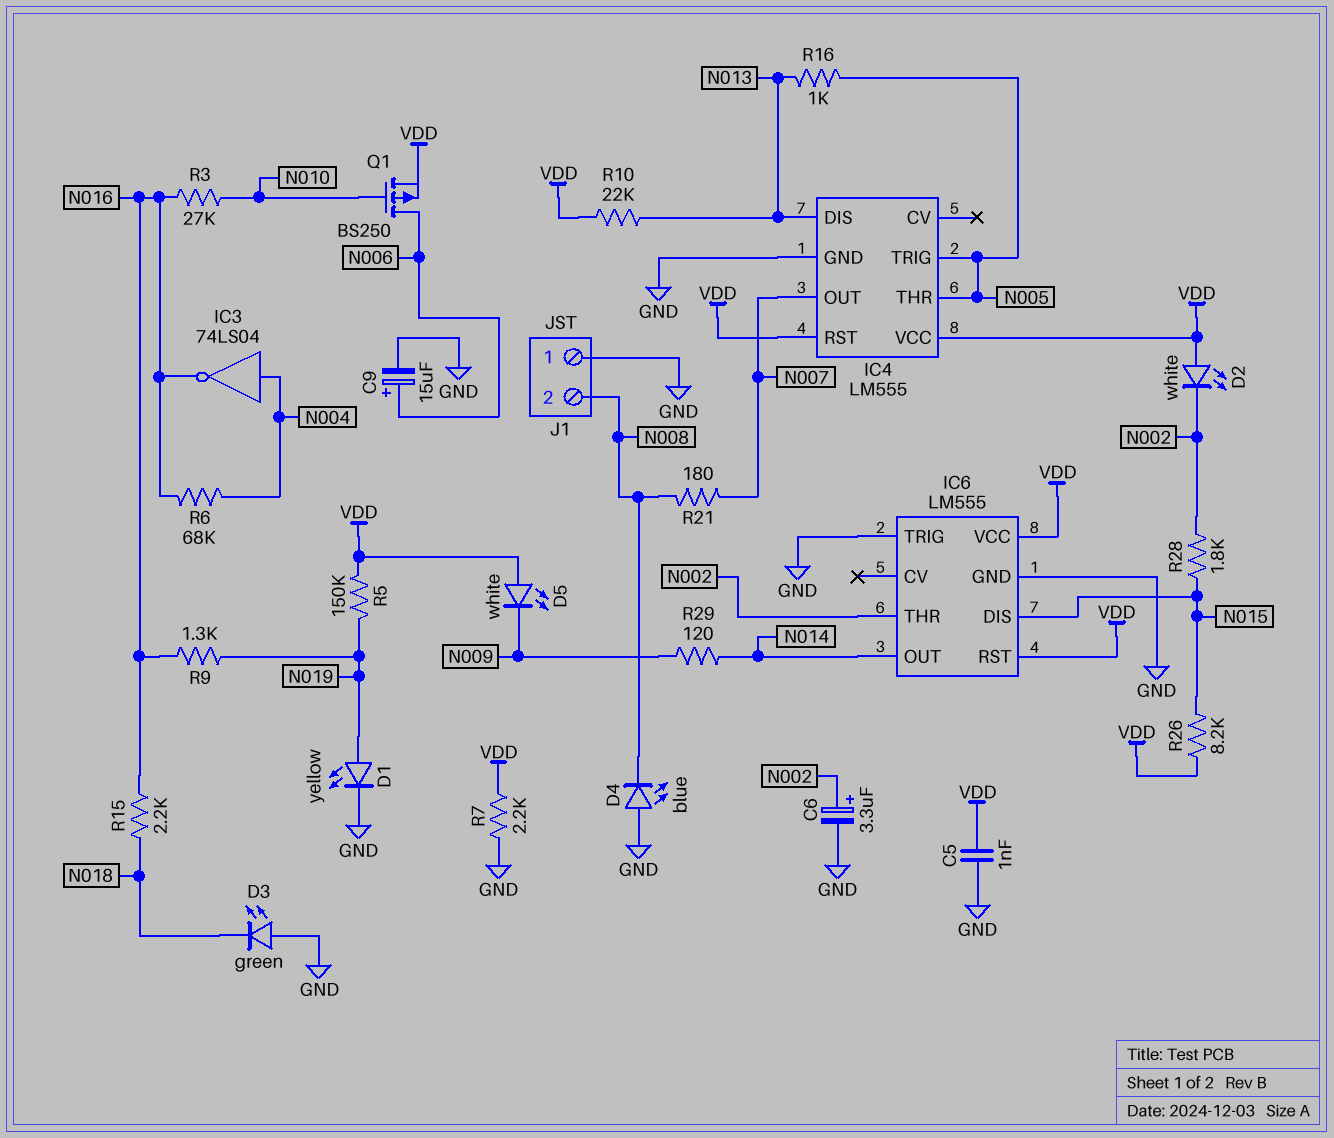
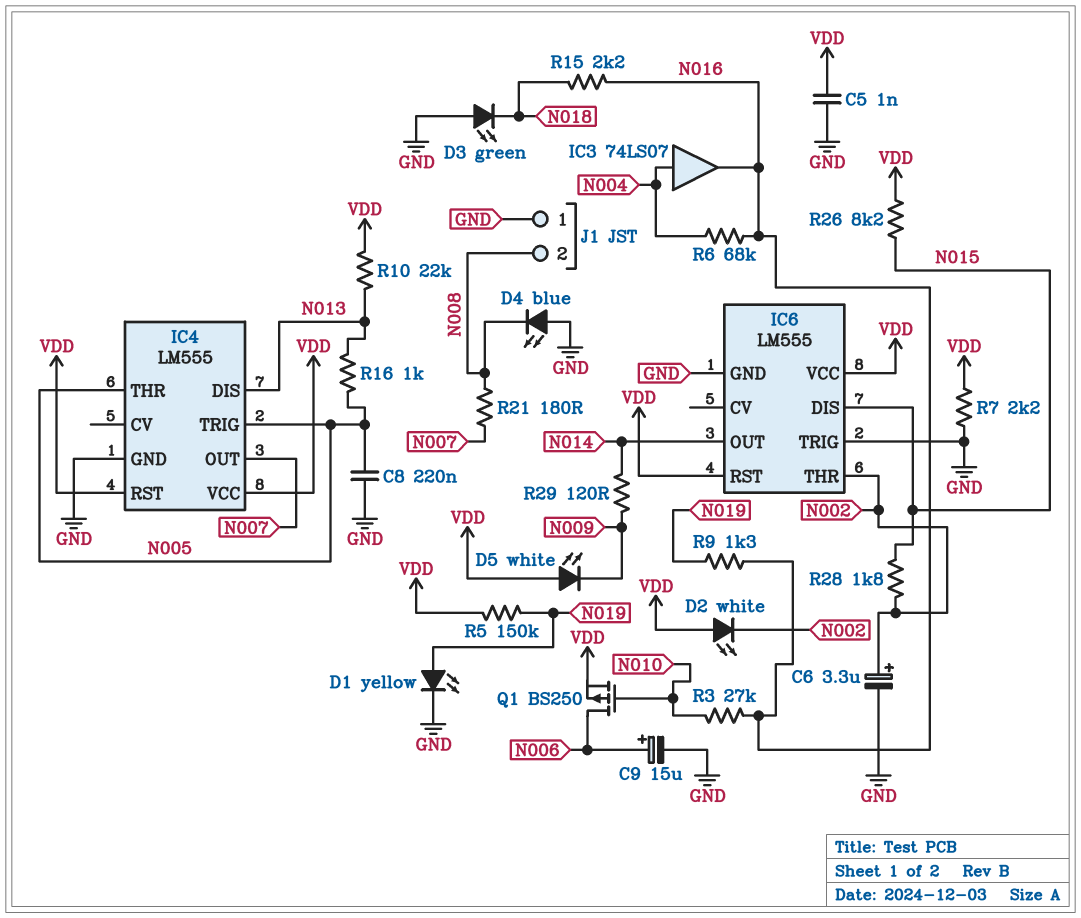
C8: none -> 220nF (GND, N005)
IC3: NOT 74LS04 (in N004, out N016) -> buffer 74LS07 (in N004, out N016)

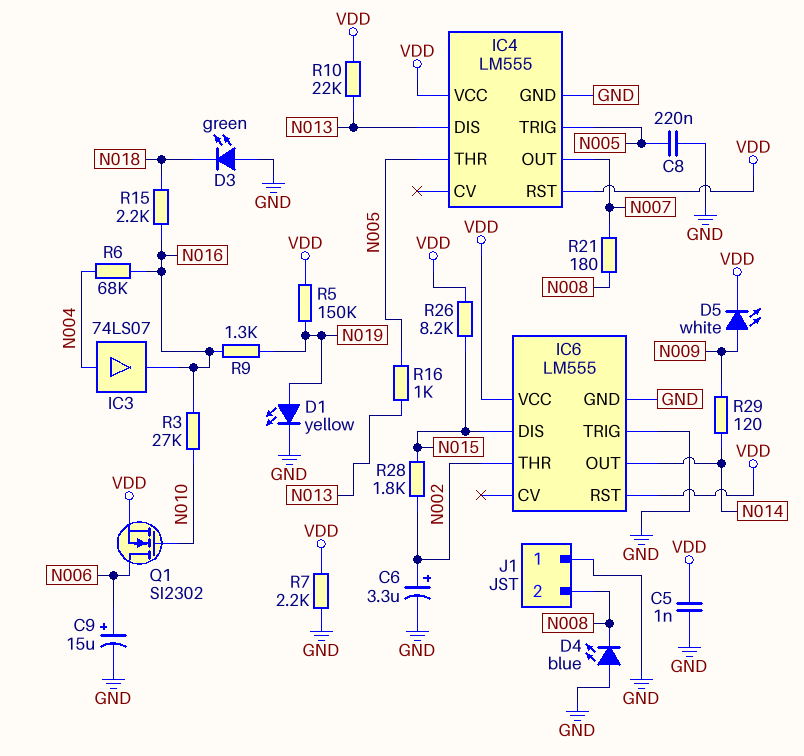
D2: LED white (A VDD, K N002) -> none
D5: LED white (A VDD, K N009) -> LED white (A N009, K VDD)
Q1: PMOS BS250 (G N010, D N006, S VDD) -> NMOS SI2302 (G N010, D N006, S VDD)

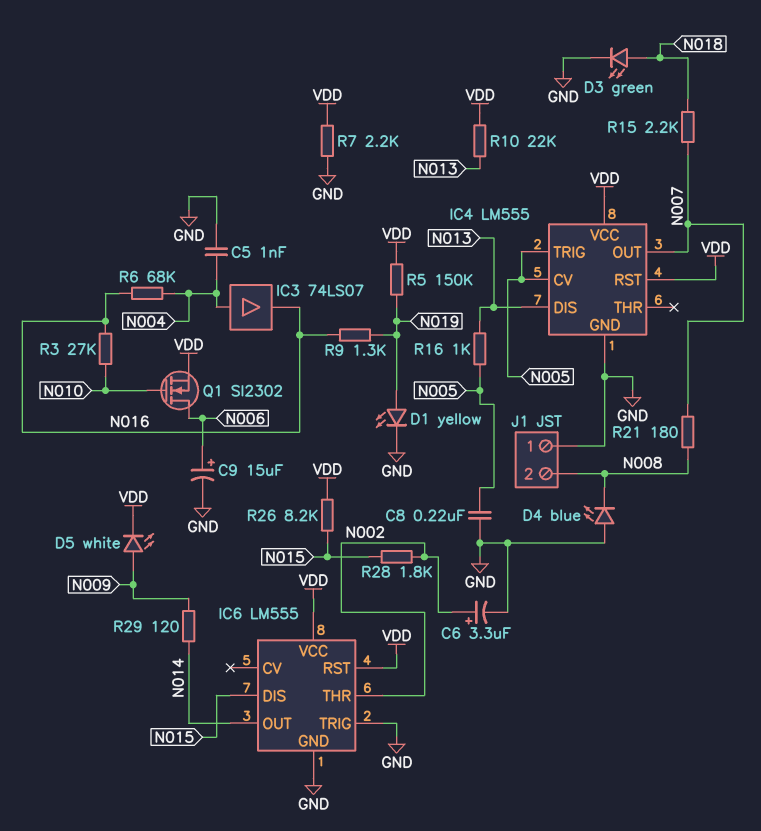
C5: 1nF (GND, VDD) -> 1nF (GND, N004)
D3: LED green (A GND, K N018) -> LED green (A N018, K GND)
IC4 pin CV: none -> N005
IC4 pin THR: N005 -> none
R15: 2.2k (N016, N018) -> 2.2k (N007, N018)

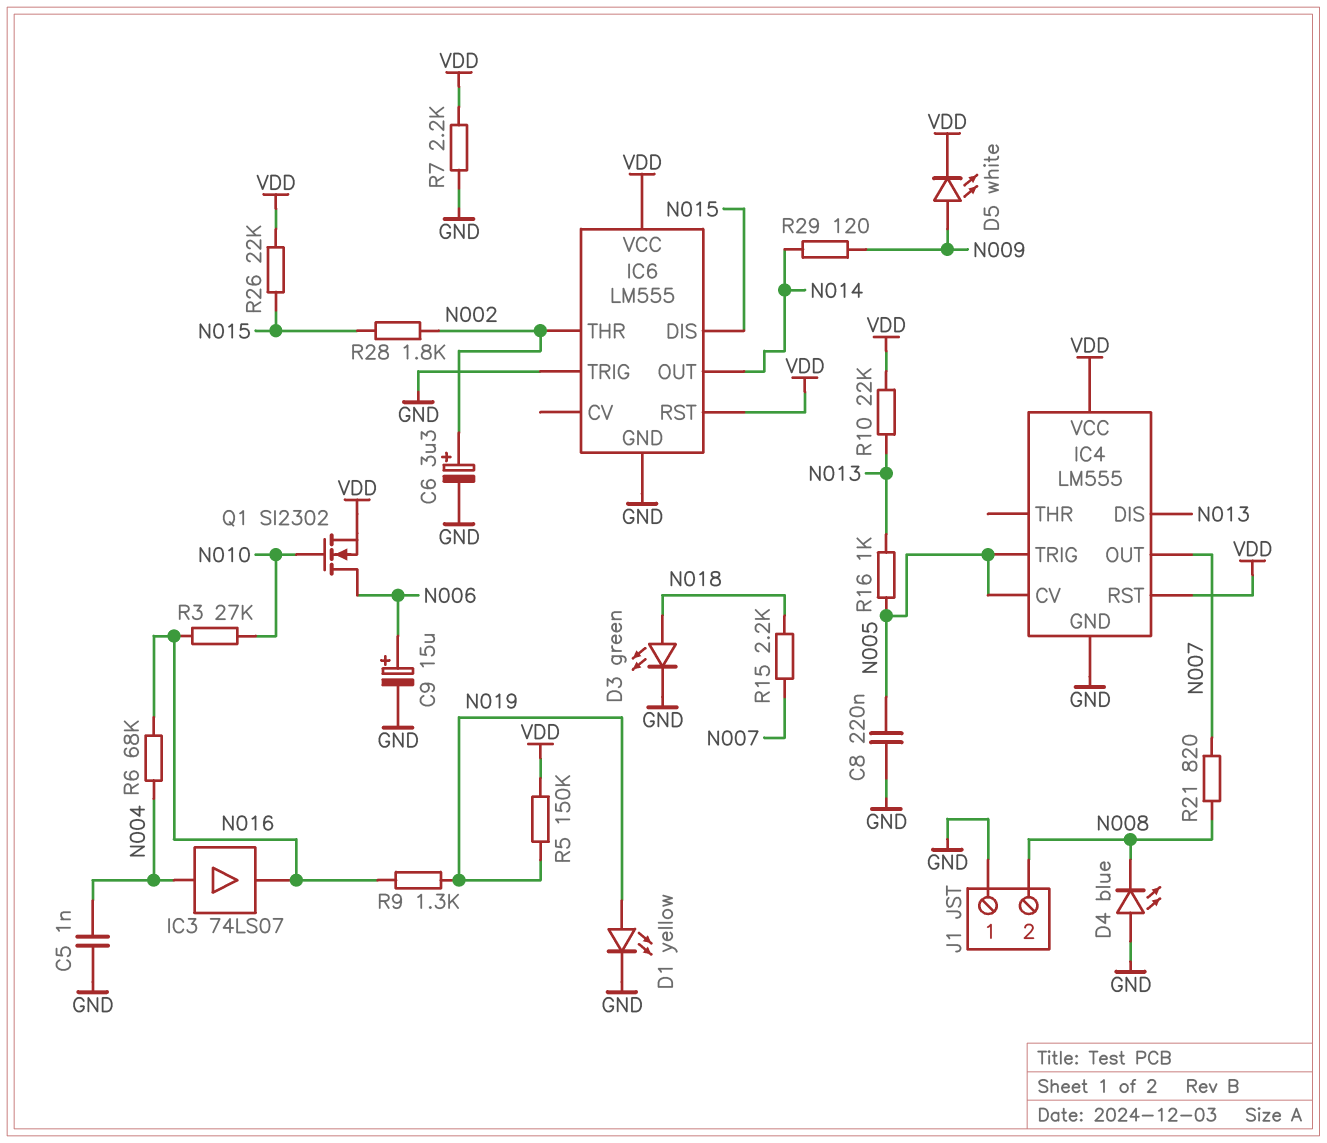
R21: 180 (N007, N008) -> 820 (N007, N008)
R26: 8.2k (N015, VDD) -> 22k (N015, VDD)

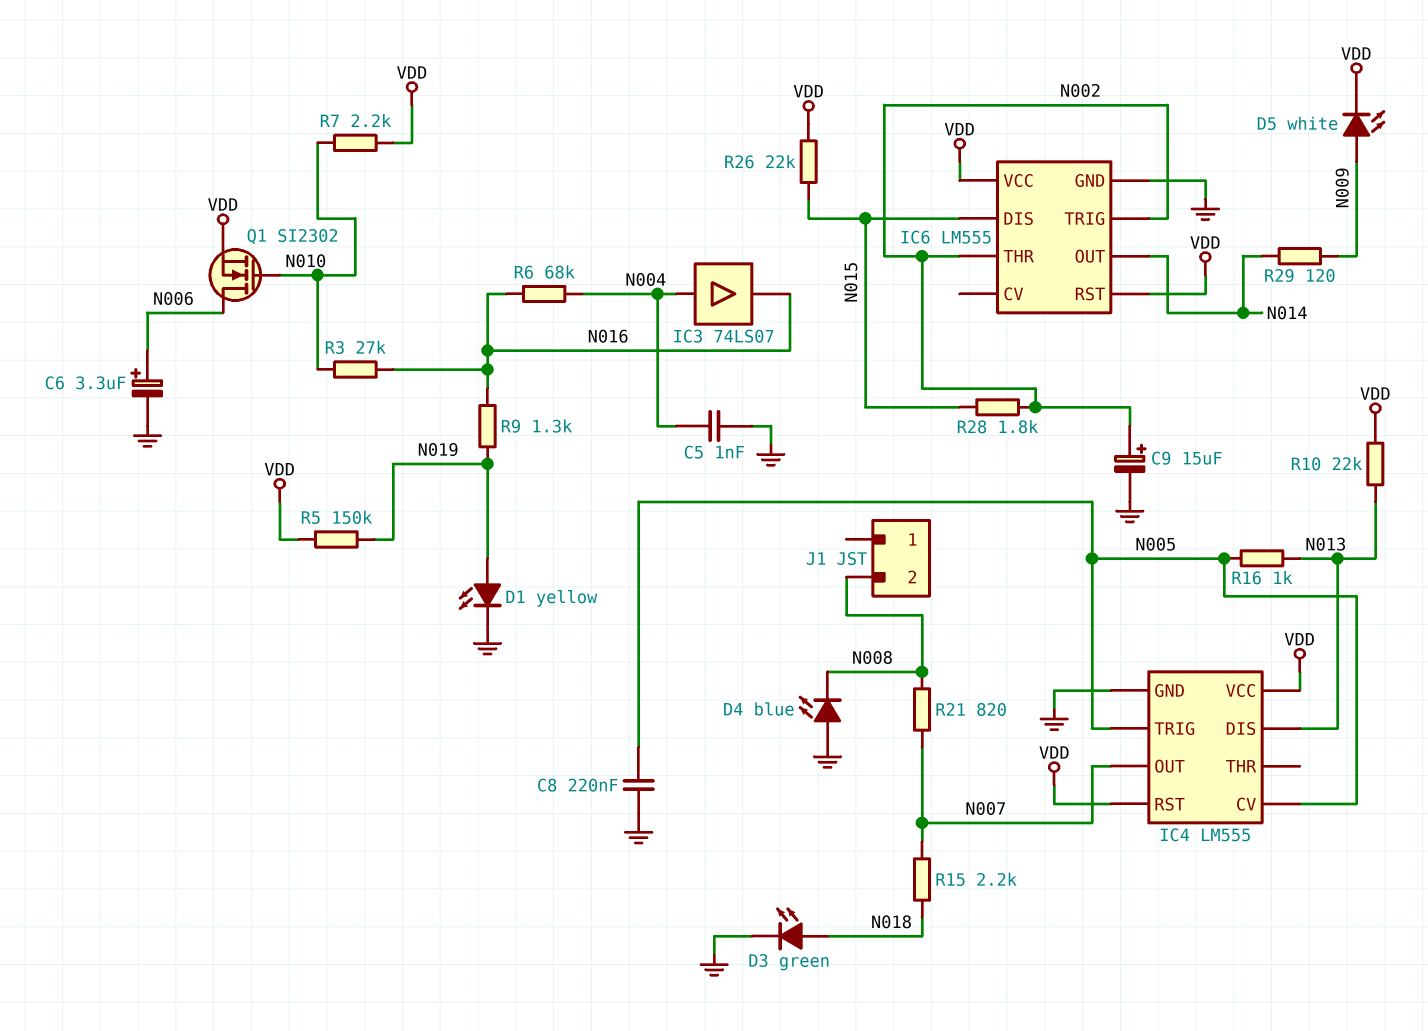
C6: 3.3uF (plus N002, minus GND) -> 3.3uF (plus N006, minus GND)
C9: 15uF (plus N006, minus GND) -> 15uF (plus N002, minus GND)
IC6 pin TRIG: GND -> N002
J1 pin 1: GND -> none
R7: 2.2k (GND, VDD) -> 2.2k (N010, VDD)

